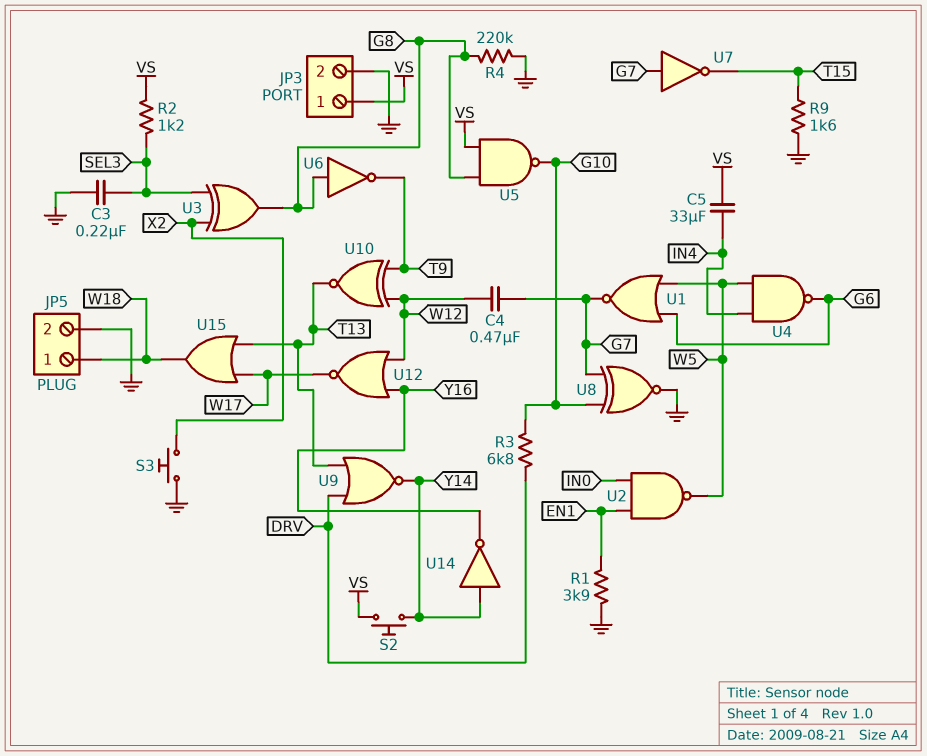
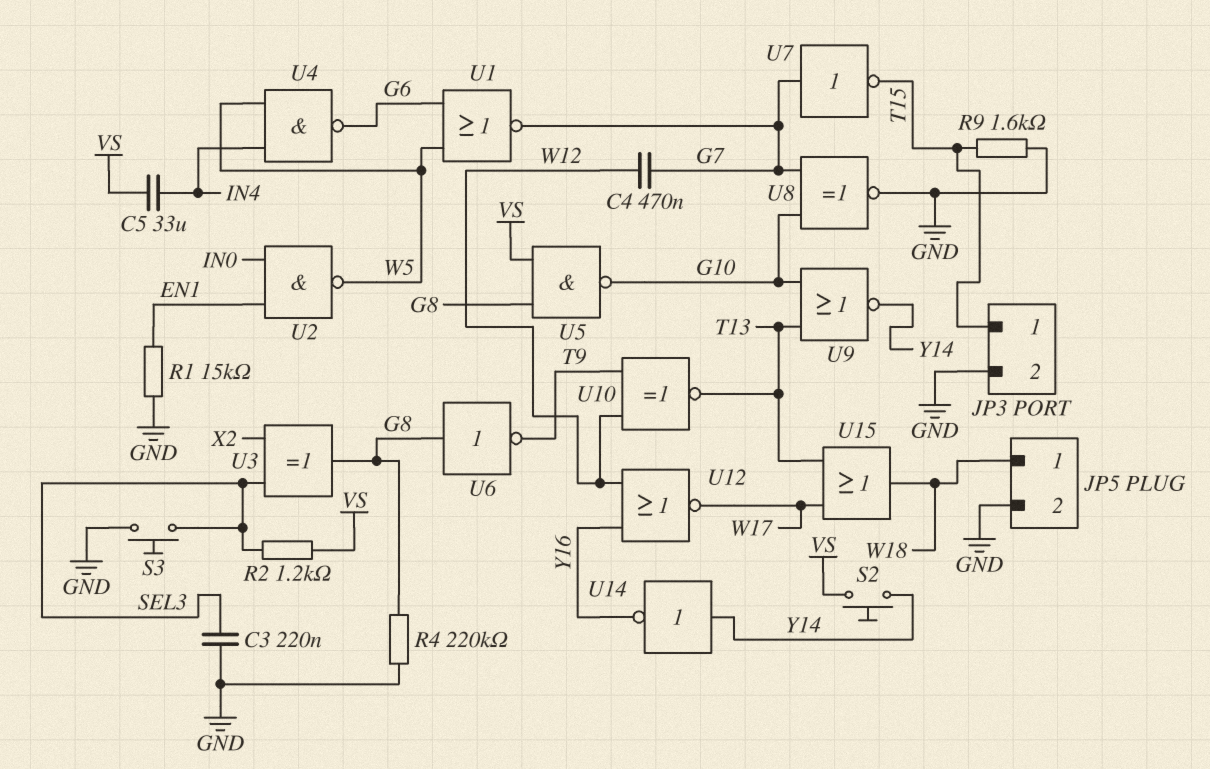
JP3 pin 1: VS -> T15
R1: 3.9k (EN1, GND) -> 15k (EN1, GND)
R3: 6.8k (DRV, G10) -> none
S3: button (GND, X2) -> button (GND, SEL3)
U9: NOR (in DRV, in T13, out Y14) -> NOR (in G10, in T13, out Y14)

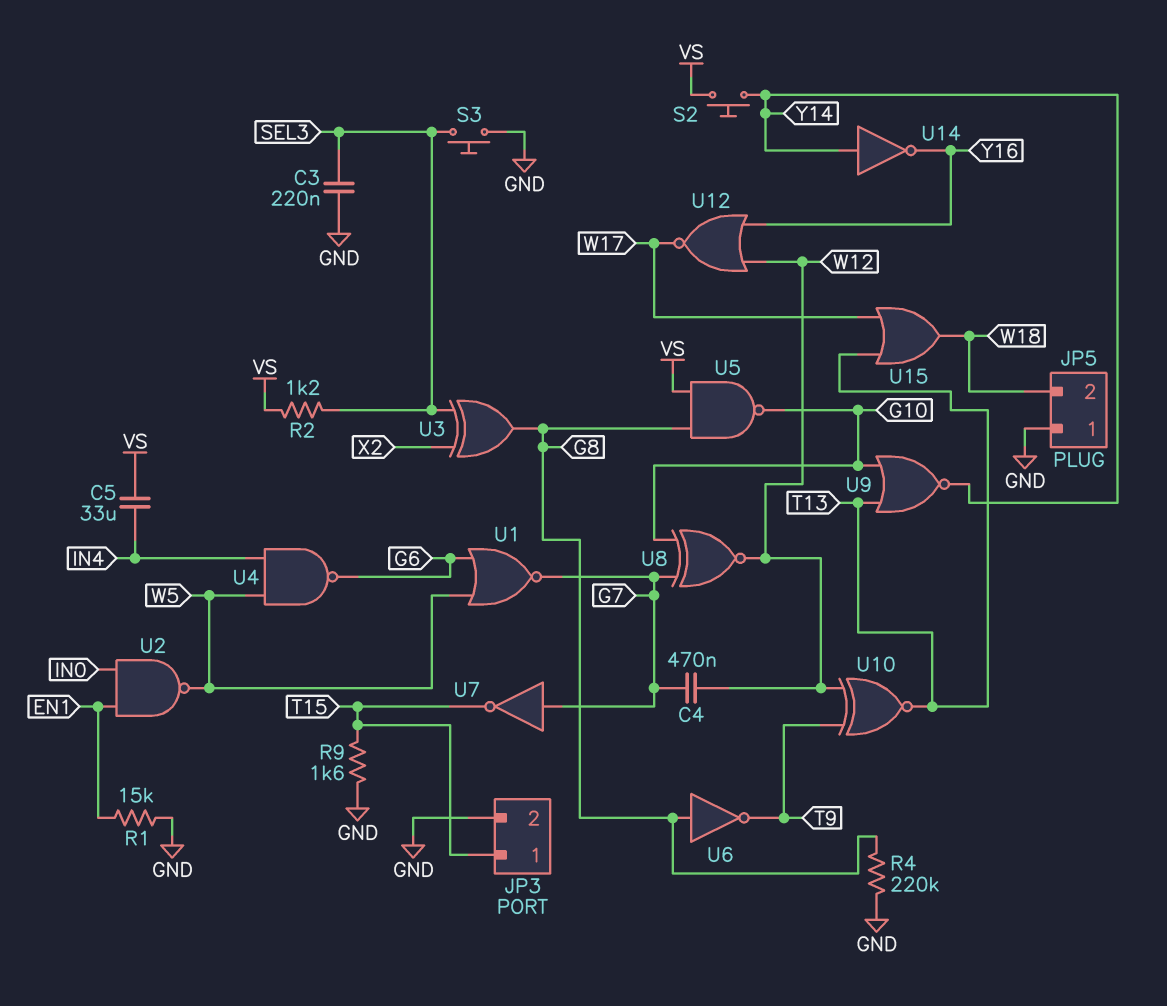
JP5 pin 1: W18 -> GND
JP5 pin 2: GND -> W18
U8: XNOR (in G7, in G10, out GND) -> XNOR (in G7, in G10, out W12)

